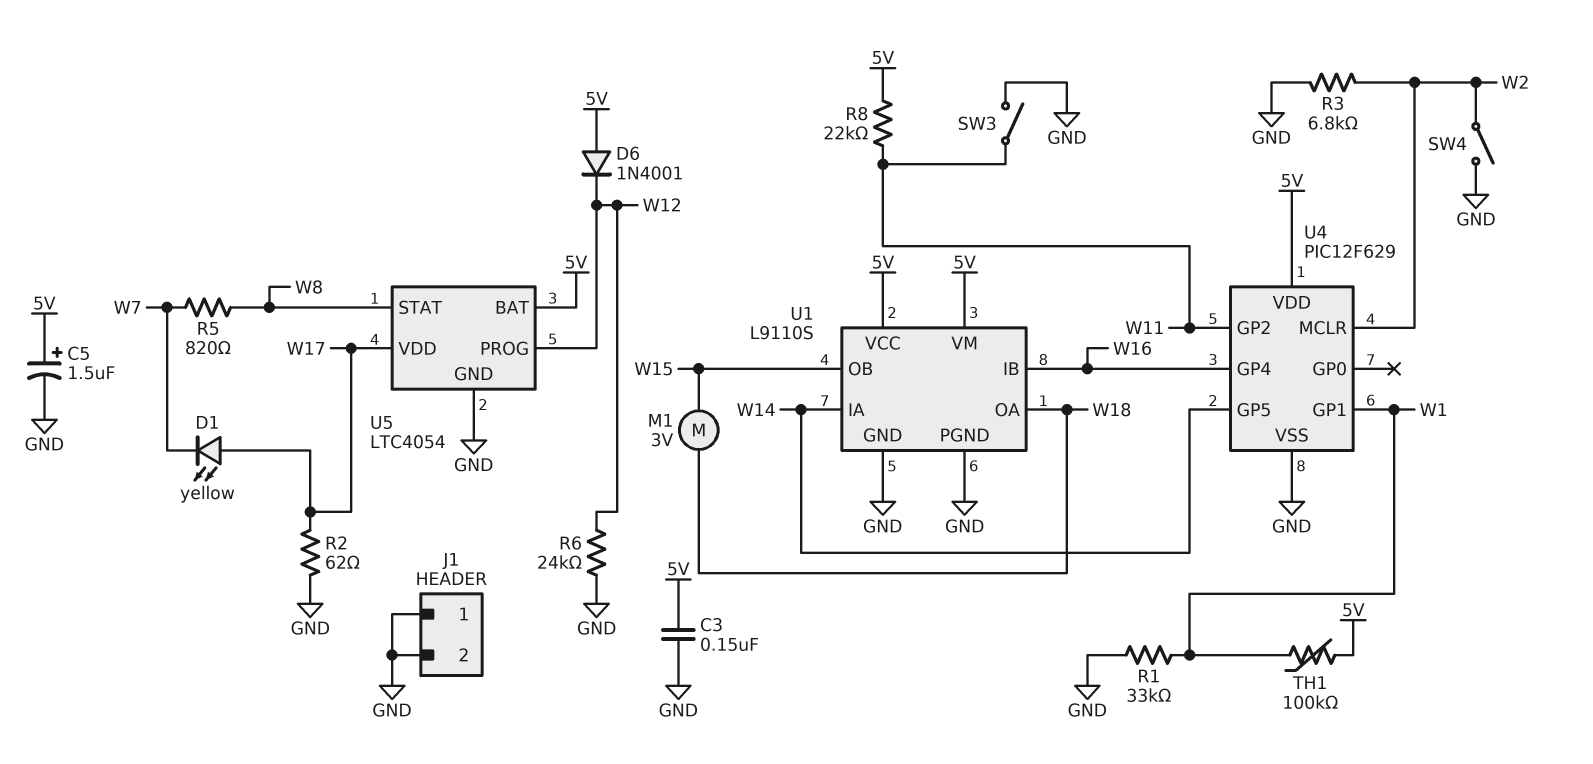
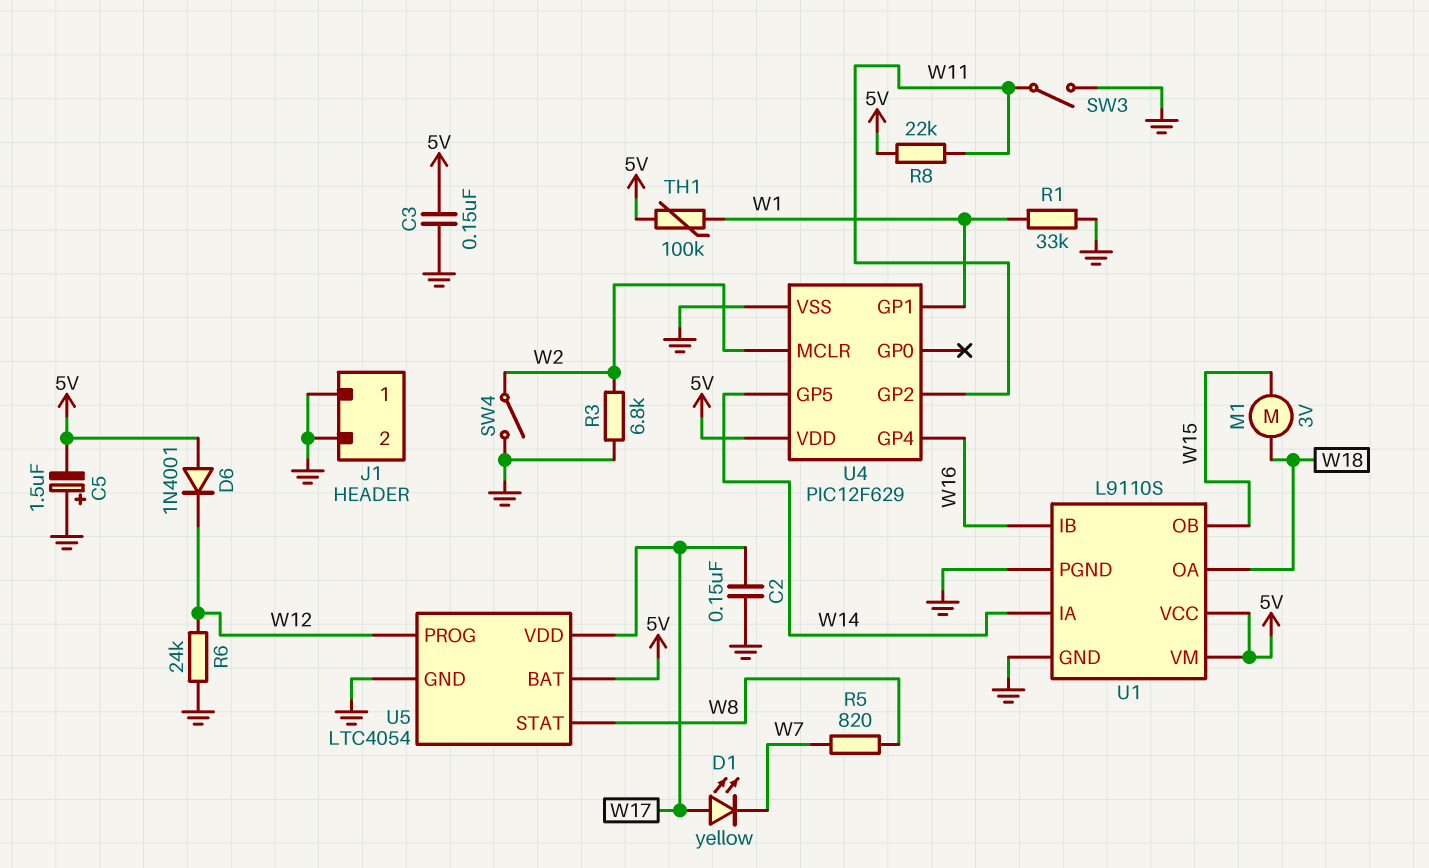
C2: none -> 150nF (GND, W17)
C5: 1.5uF (plus 5V, minus GND) -> 1.5uF (plus GND, minus 5V)
R2: 62 (GND, W17) -> none

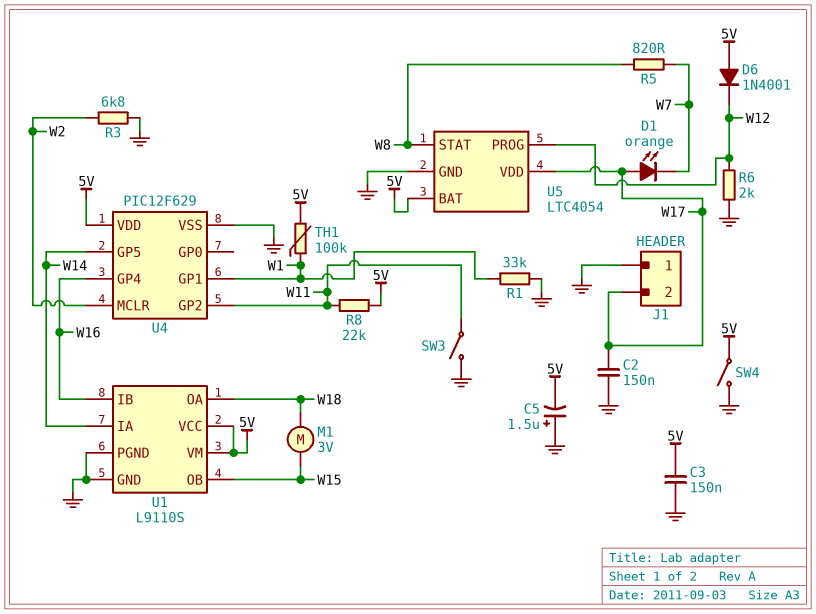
D1: LED yellow (A W17, K W7) -> LED orange (A W17, K W7)
J1 pin 2: GND -> W17
R6: 24k (GND, W12) -> 2k (GND, W12)
SW4: switch (GND, W2) -> switch (5V, GND)

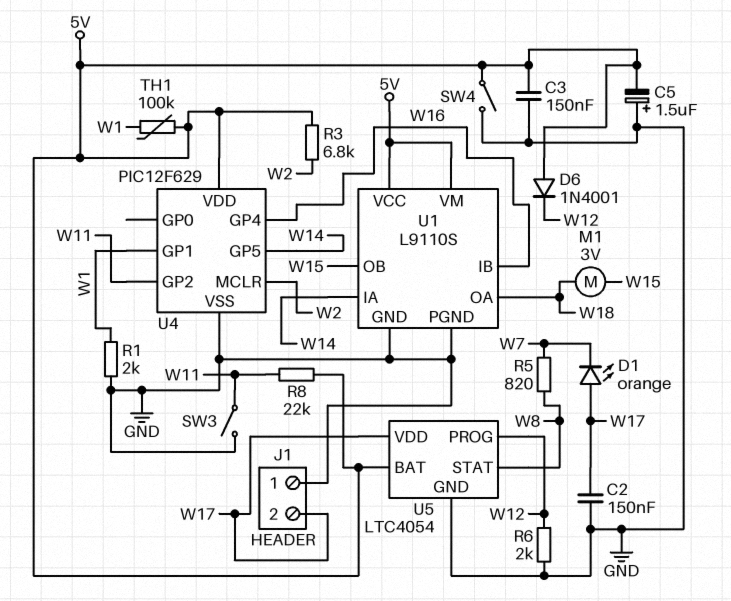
R1: 33k (GND, W1) -> 2k (GND, W1)
R3: 6.8k (GND, W2) -> 6.8k (5V, W2)

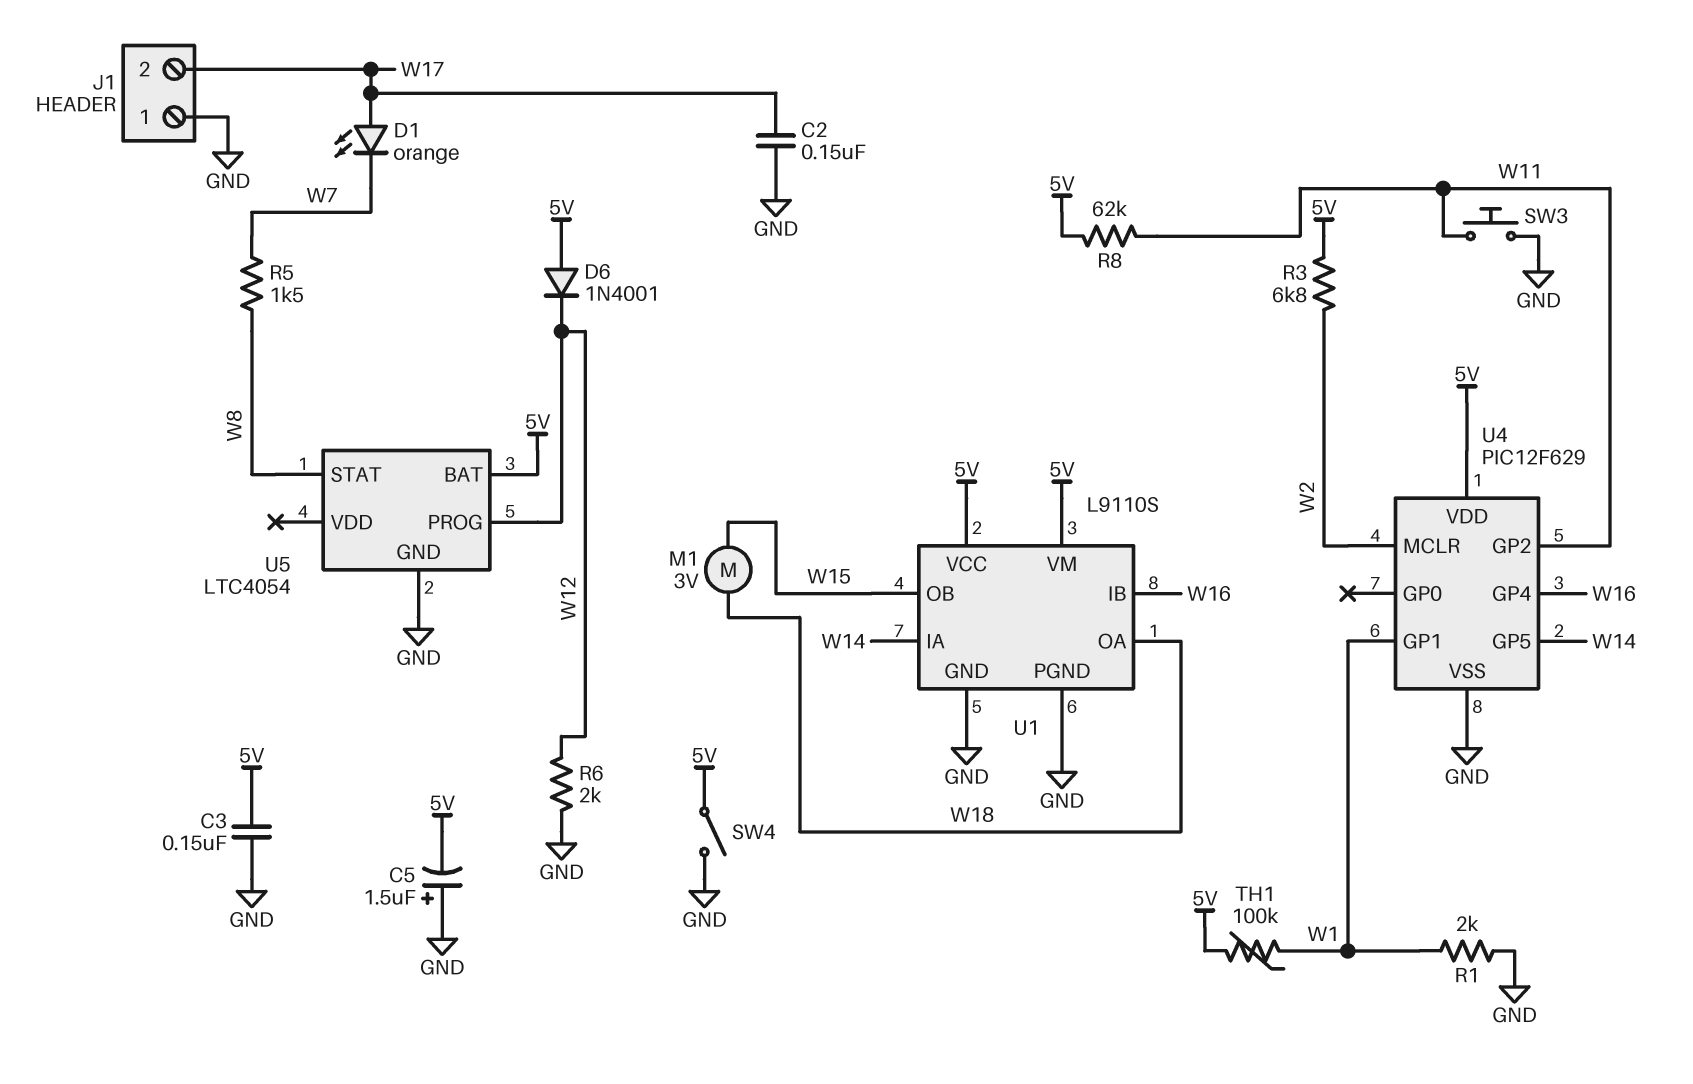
R5: 820 (W7, W8) -> 1.5k (W7, W8)
R8: 22k (5V, W11) -> 62k (5V, W11)
SW3: switch (GND, W11) -> button (GND, W11)
U5 pin VDD: W17 -> none

